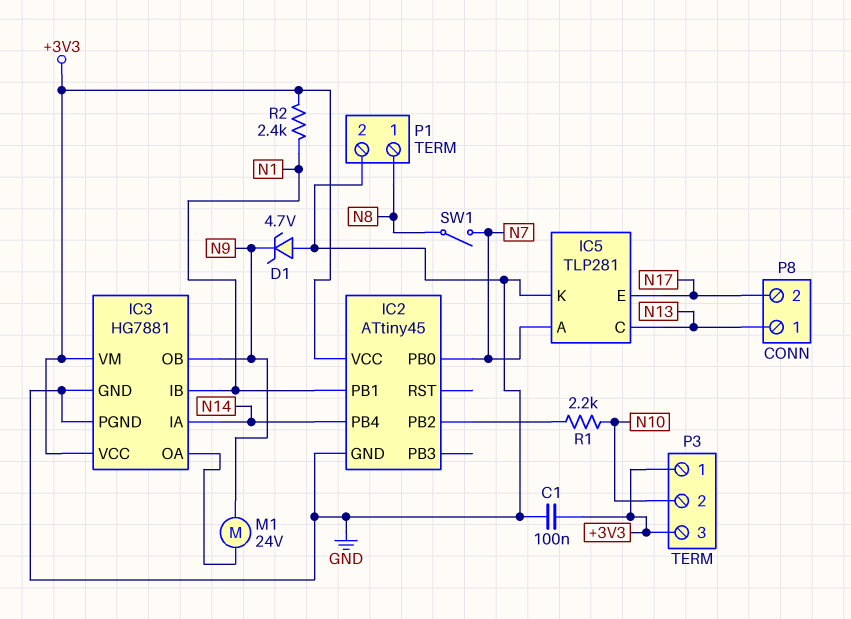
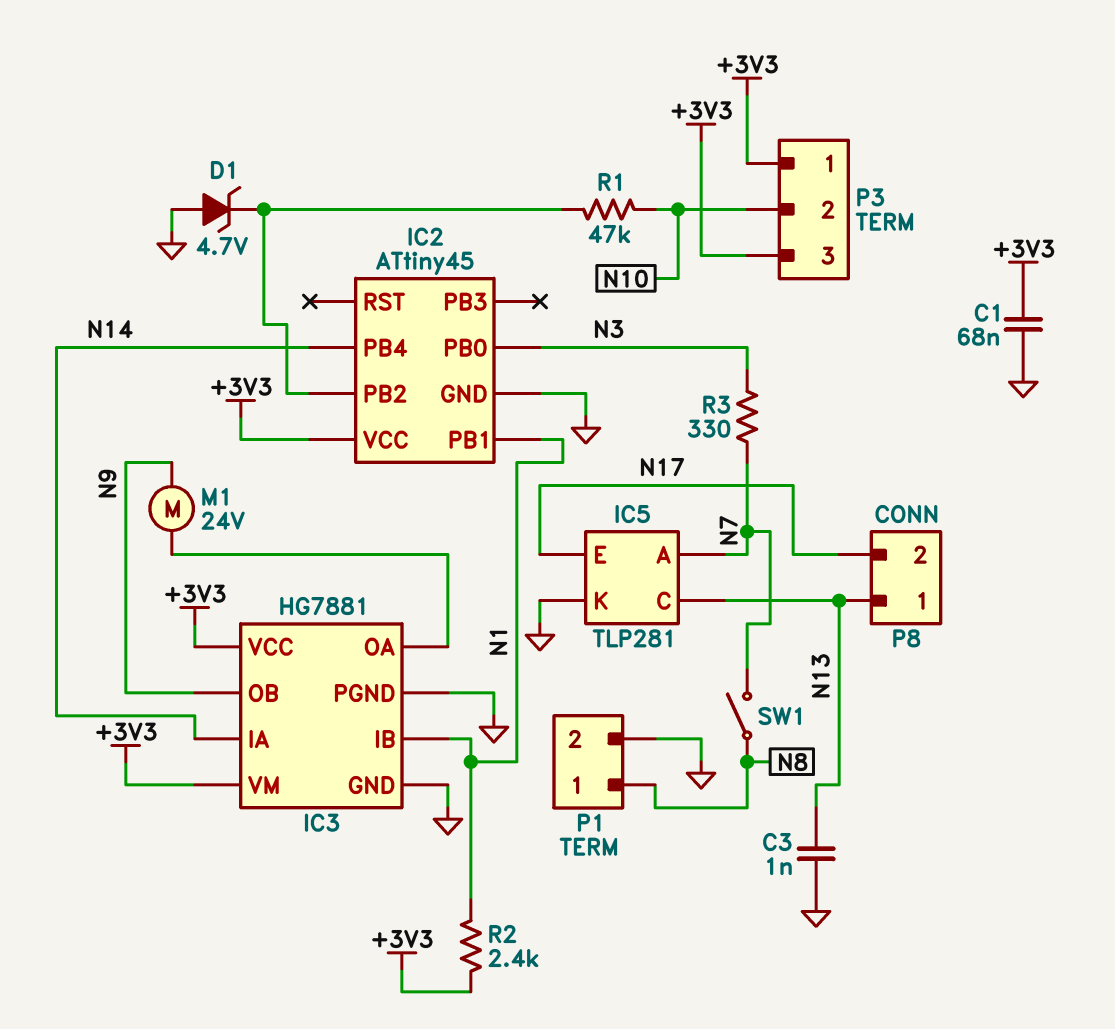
C1: 100nF (+3V3, GND) -> 68nF (+3V3, GND)
C3: none -> 1nF (GND, N13)
D1: zener 4.7V (A GND, K N9) -> zener 4.7V (A GND, K IC2/PB2)
IC2 pin PB0: N7 -> N3
R1: 2.2k (IC2/PB2, N10) -> 47k (IC2/PB2, N10)
R3: none -> 330 (N3, N7)

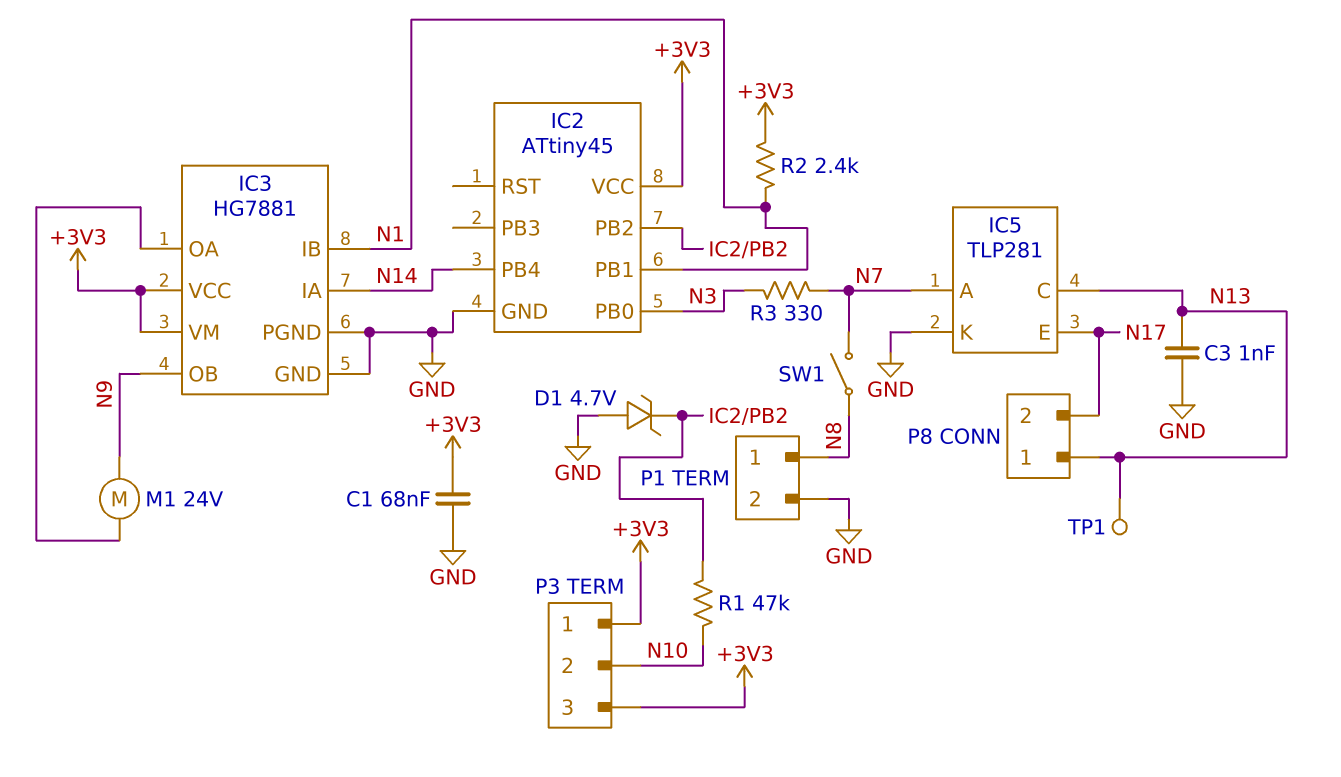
TP1: none -> test point (N13)

